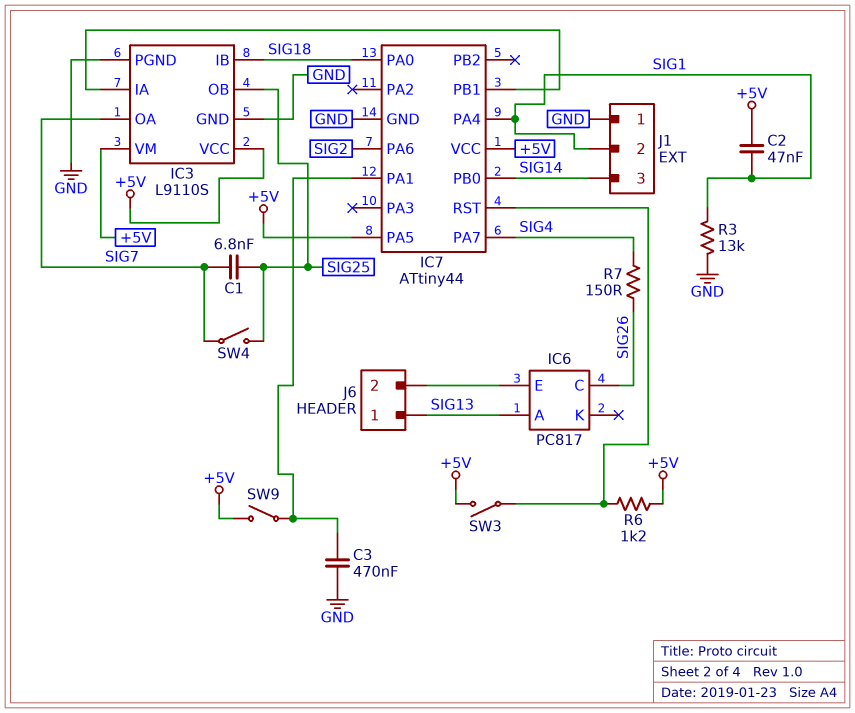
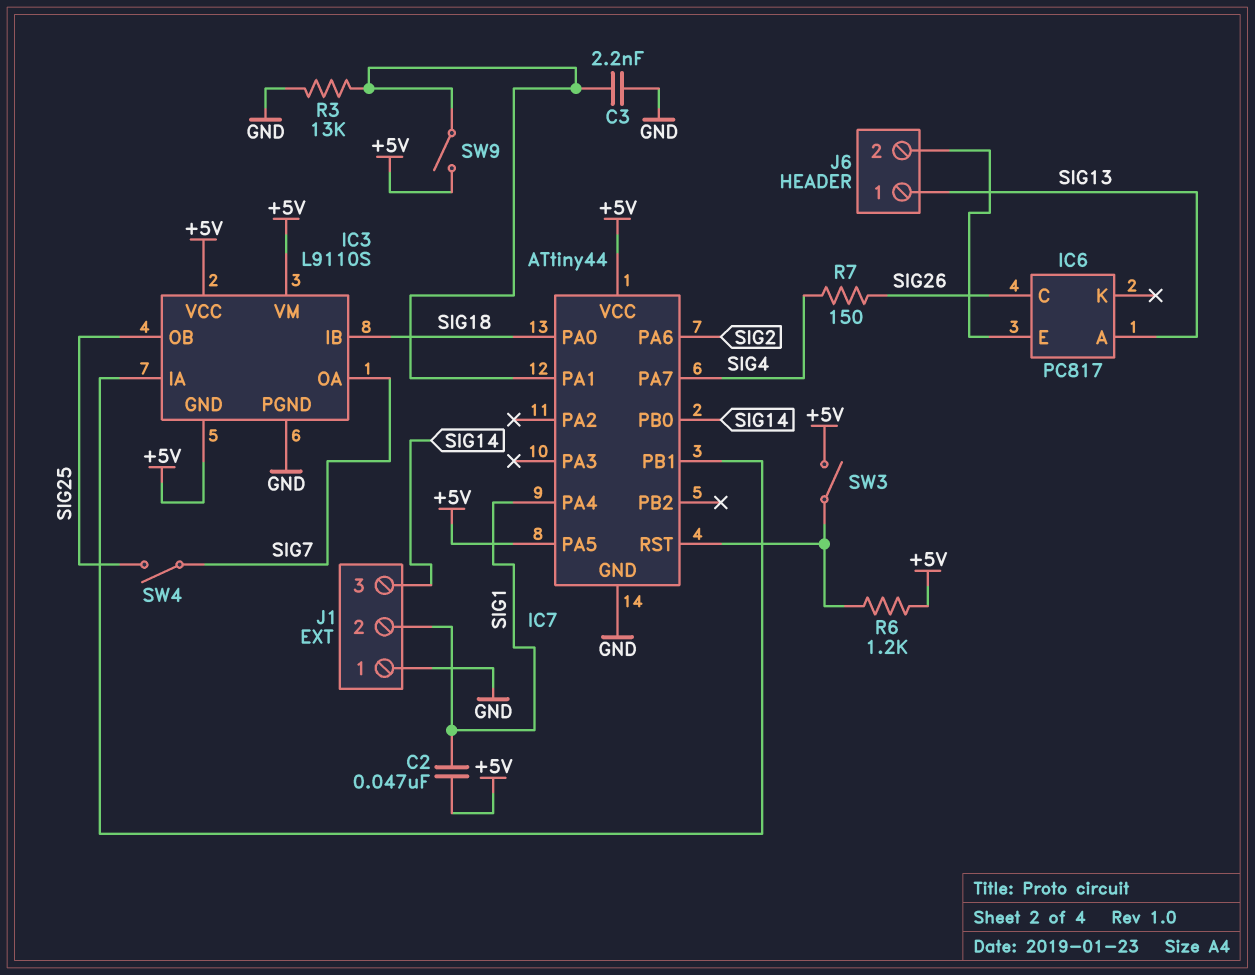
C1: 6.8nF (SIG7, SIG25) -> none
C3: 470nF (GND, IC7/PA1) -> 2.2nF (GND, IC7/PA1)
IC3 pin GND: GND -> +5V
R3: 13k (GND, SIG1) -> 13k (GND, IC7/PA1)

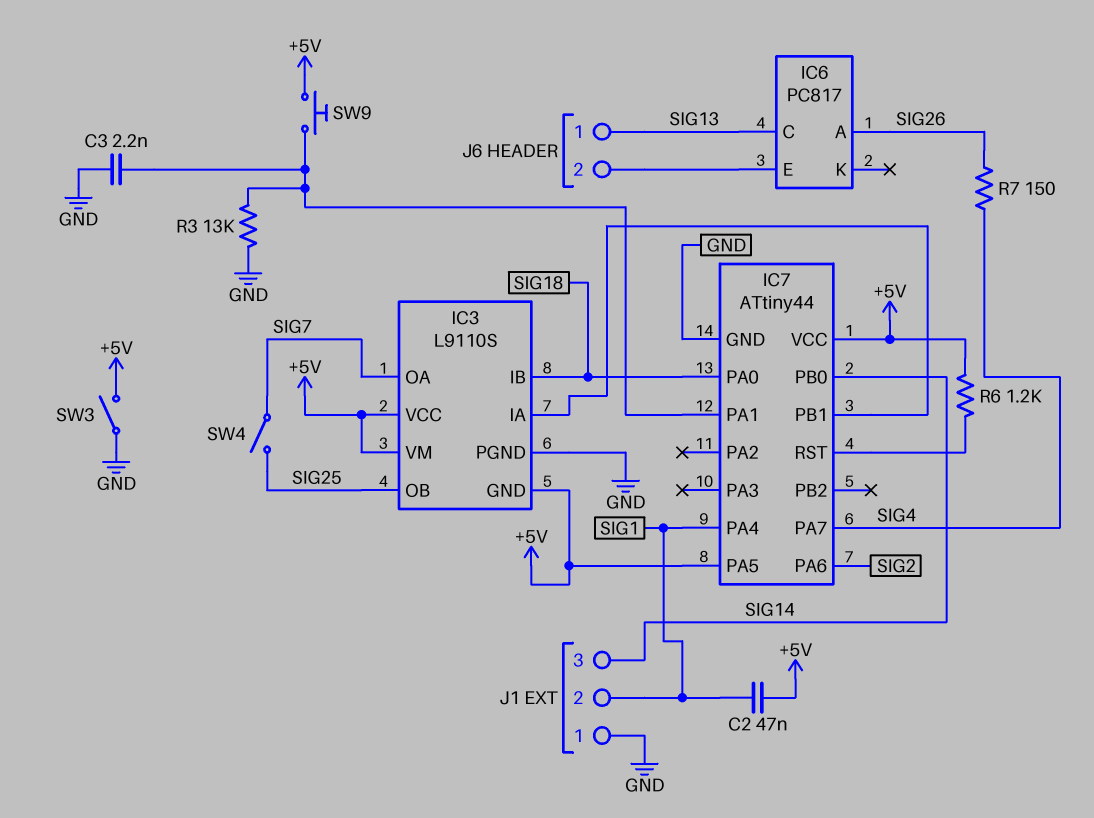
IC6 pin A: SIG13 -> SIG26
IC6 pin C: SIG26 -> SIG13
SW3: switch (+5V, IC7/RST) -> switch (+5V, GND)
SW9: switch (+5V, IC7/PA1) -> button (+5V, IC7/PA1)

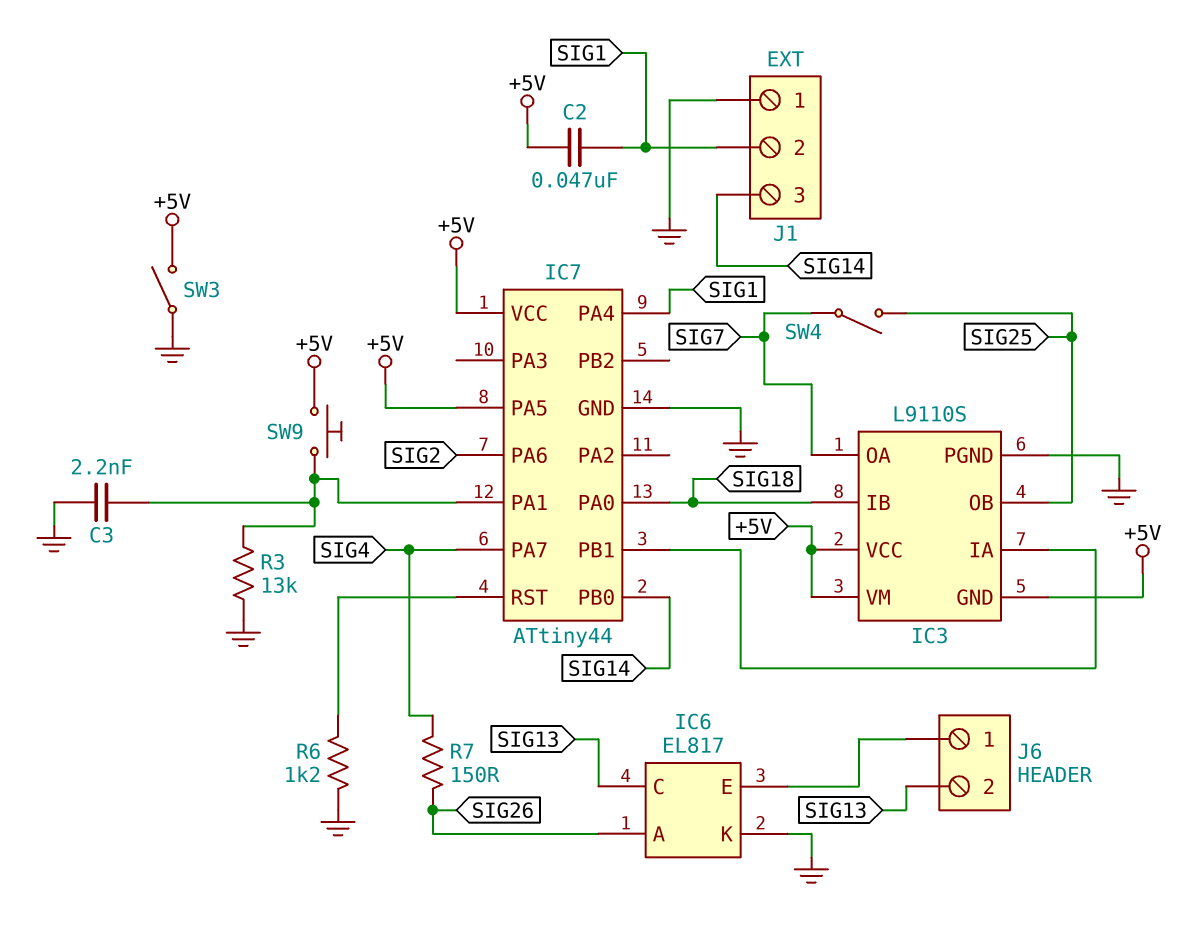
IC6: PC817 -> EL817
IC6 pin K: none -> GND
J6 pin 1: SIG13 -> IC6/E
J6 pin 2: IC6/E -> SIG13
R6: 1.2k (+5V, IC7/RST) -> 1.2k (GND, IC7/RST)

